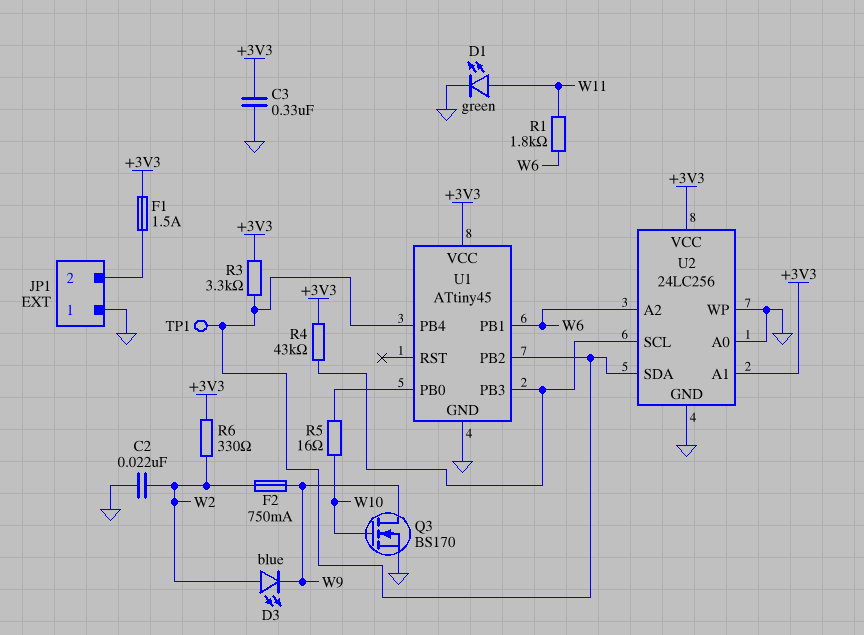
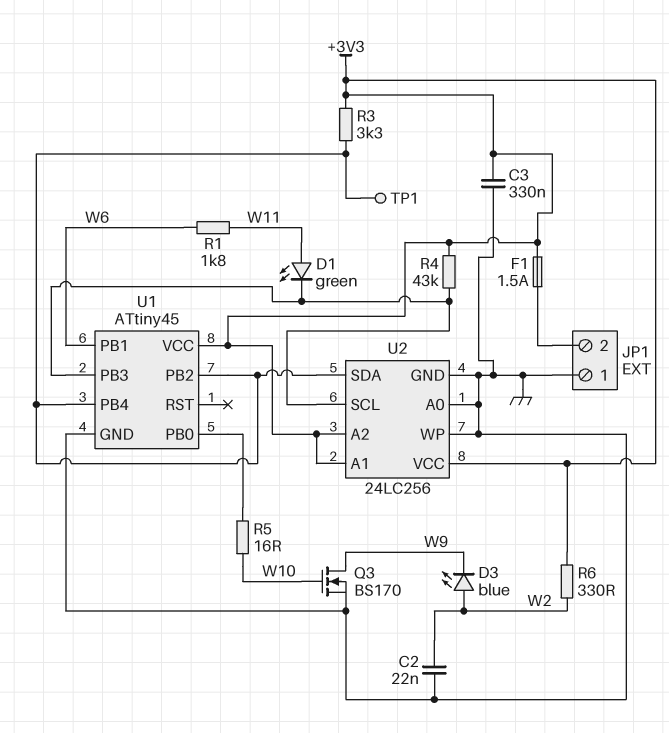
D1: LED green (A W11, K GND) -> LED green (A W11, K U1/PB3)
F2: 750mA (W2, W9) -> none
U2 pin A2: W6 -> +3V3

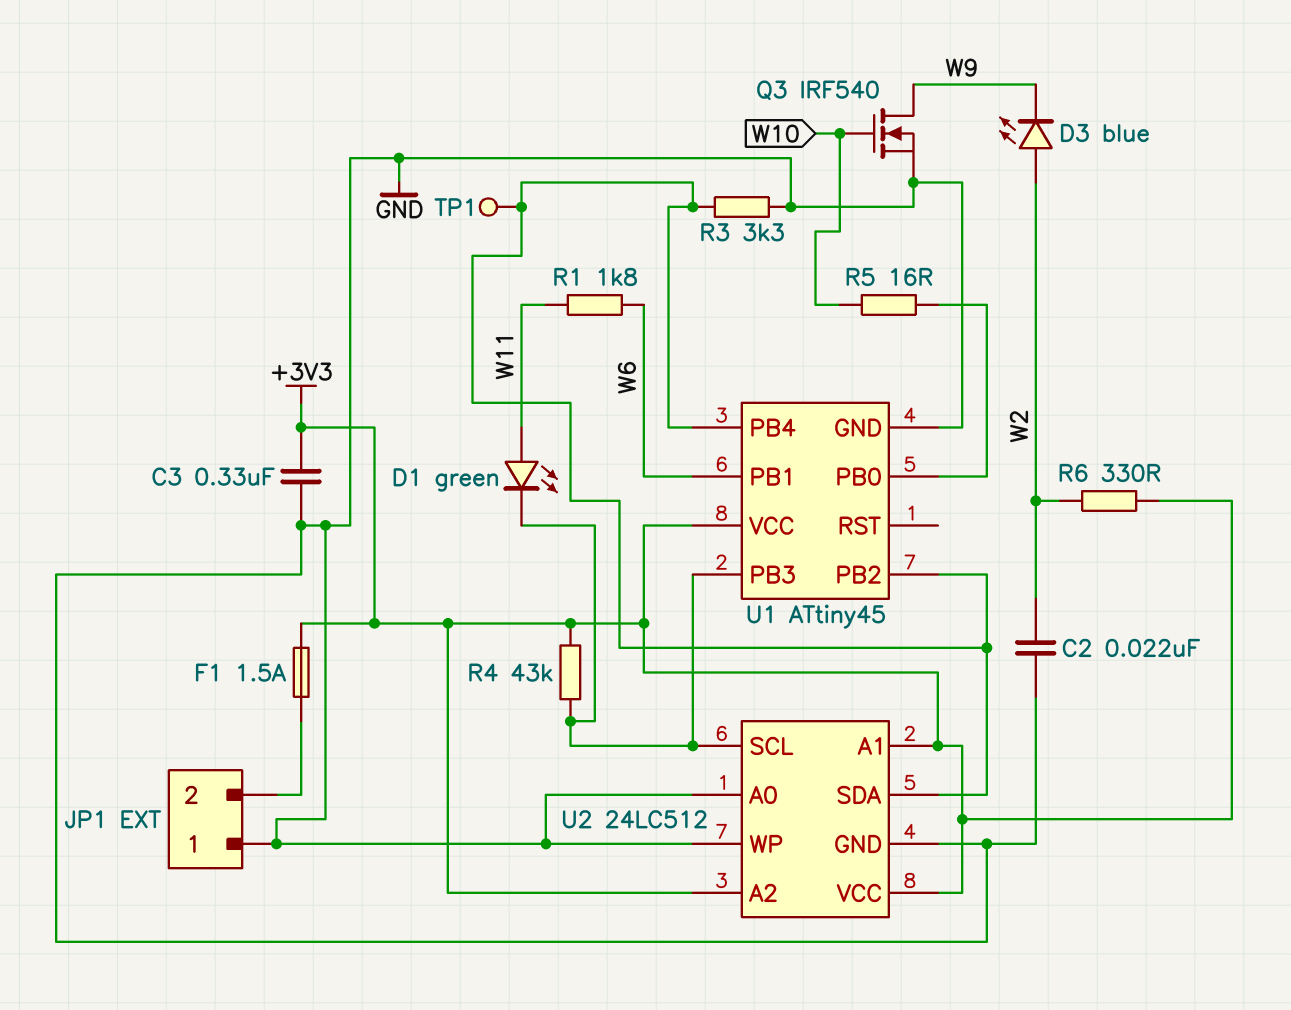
Q3: NMOS BS170 (G W10, D W9, S GND) -> NMOS IRF540 (G W10, D W9, S GND)
R3: 3.3k (+3V3, U1/PB2) -> 3.3k (GND, U1/PB2)
U2: 24LC256 -> 24LC512

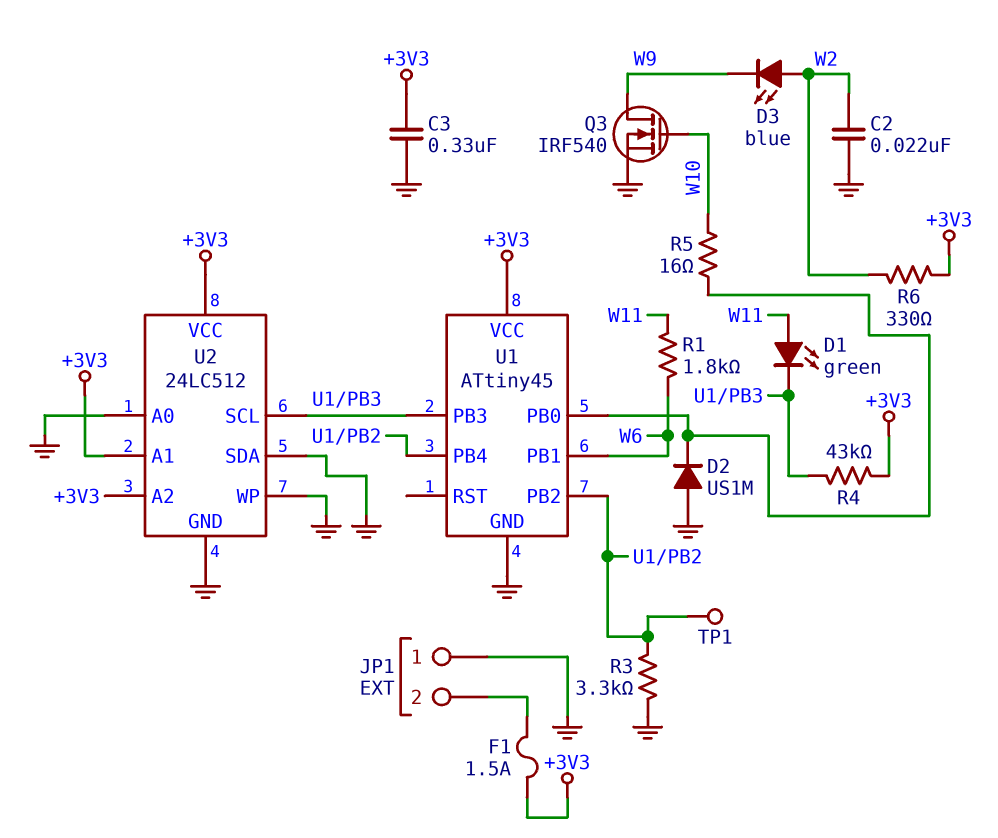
D2: none -> diode US1M (A GND, K U1/PB0)
U2 pin SDA: U1/PB2 -> GND

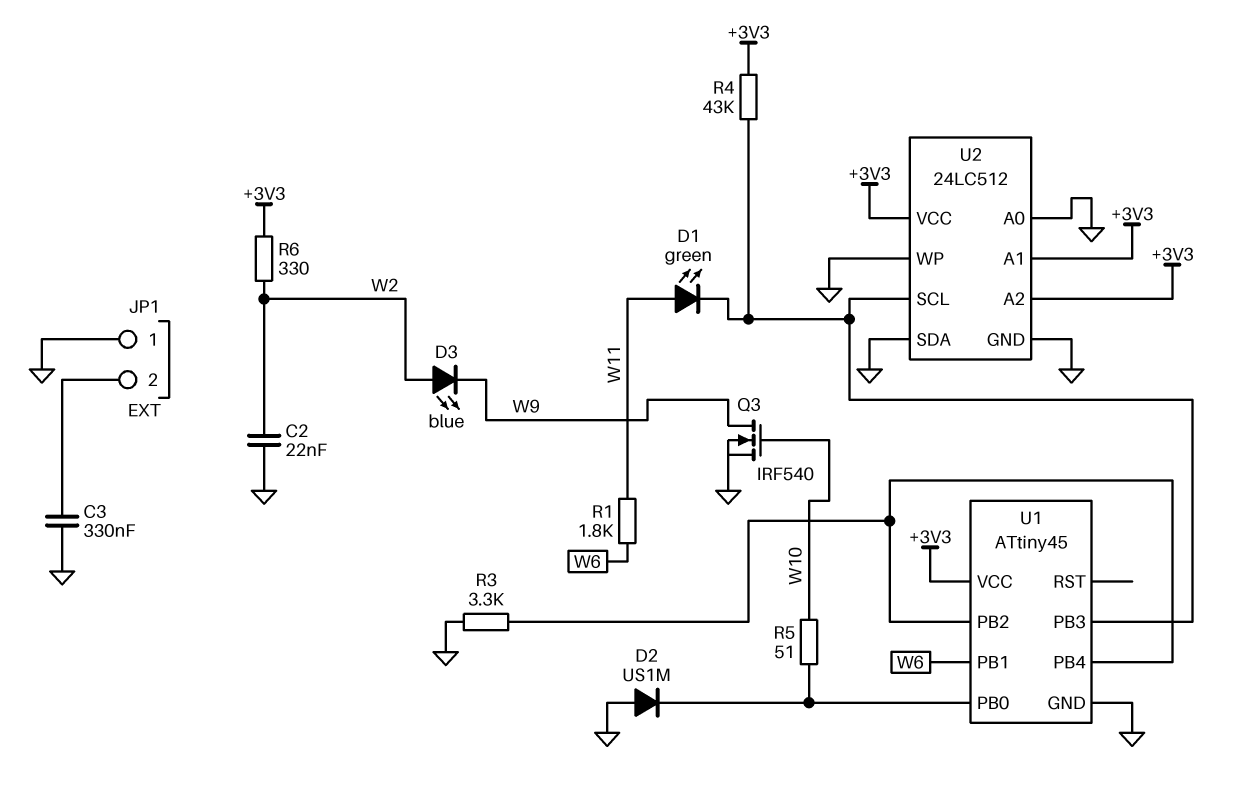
C3: 330nF (+3V3, GND) -> 330nF (GND, JP1/2)
F1: 1.5A (+3V3, JP1/2) -> none
R5: 16 (U1/PB0, W10) -> 51 (U1/PB0, W10)
TP1: test point (U1/PB2) -> none

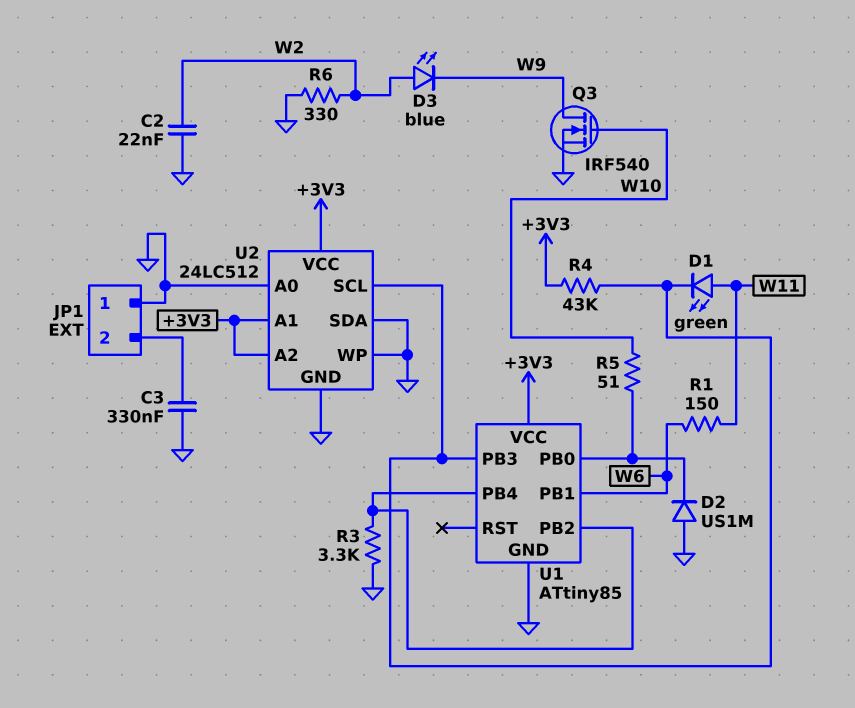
R1: 1.8k (W6, W11) -> 150 (W6, W11)
R6: 330 (+3V3, W2) -> 330 (GND, W2)
U1: ATtiny45 -> ATtiny85

